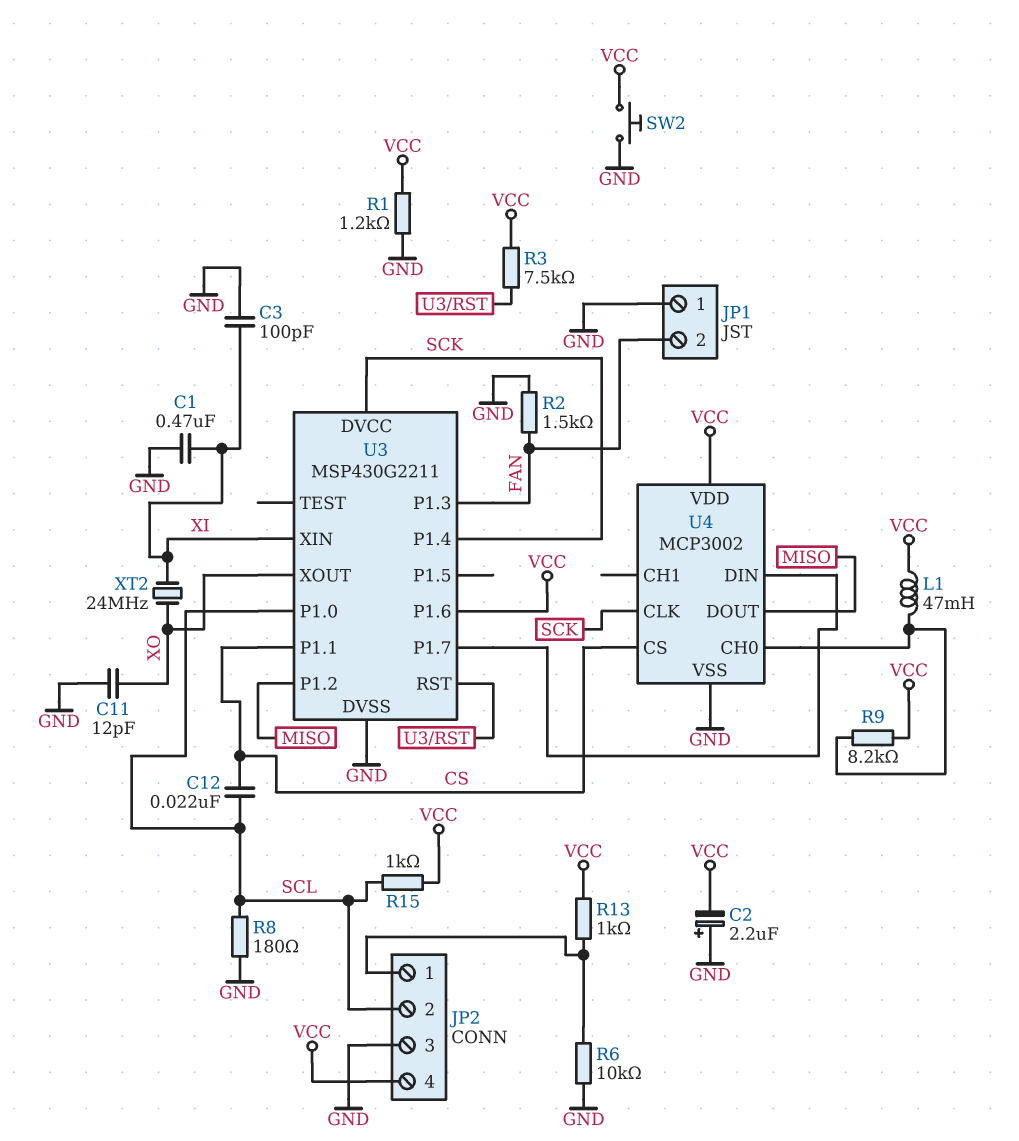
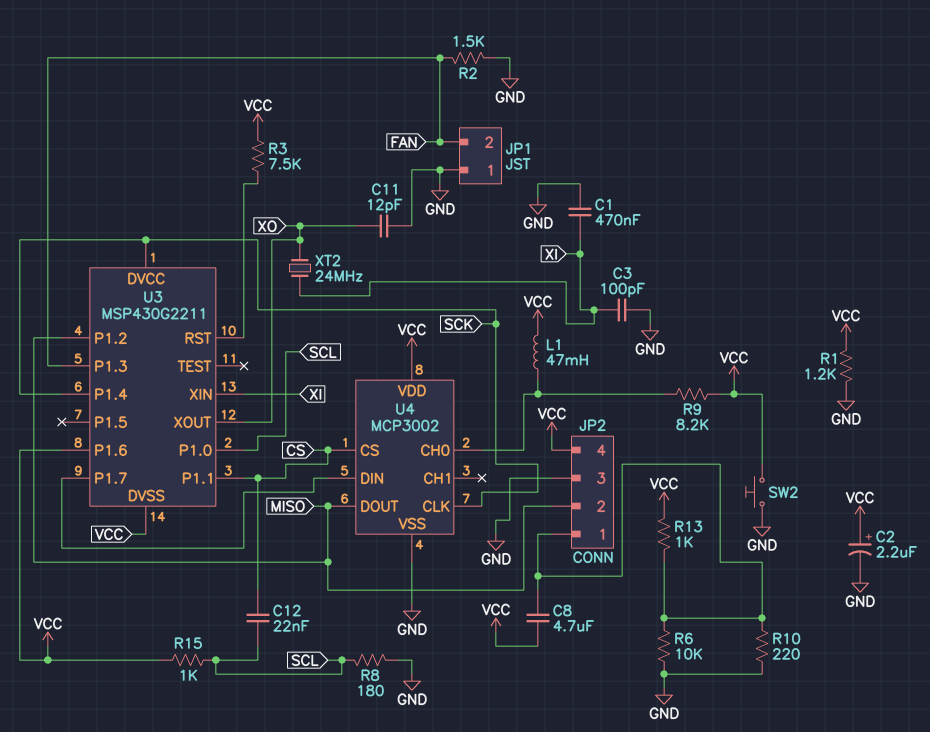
C2: 2.2uF (plus GND, minus VCC) -> 2.2uF (plus VCC, minus GND)
C8: none -> 4.7uF (JP2/1, VCC)
JP2 pin 2: SCL -> MISO
R10: none -> 220 (GND, JP2/1)
U3 pin DVSS: GND -> VCC

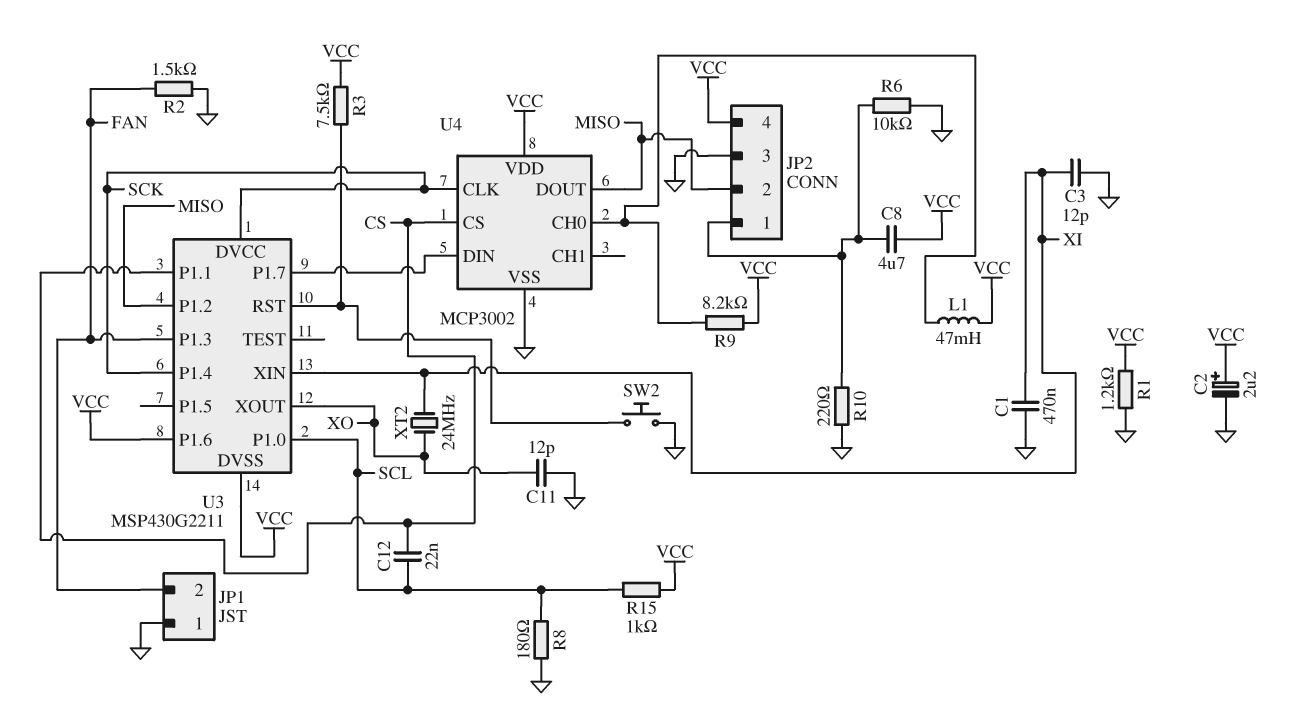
C3: 100pF (GND, XI) -> 12pF (GND, XI)
R13: 1k (JP2/1, VCC) -> none
SW2: button (GND, VCC) -> button (GND, U3/RST)

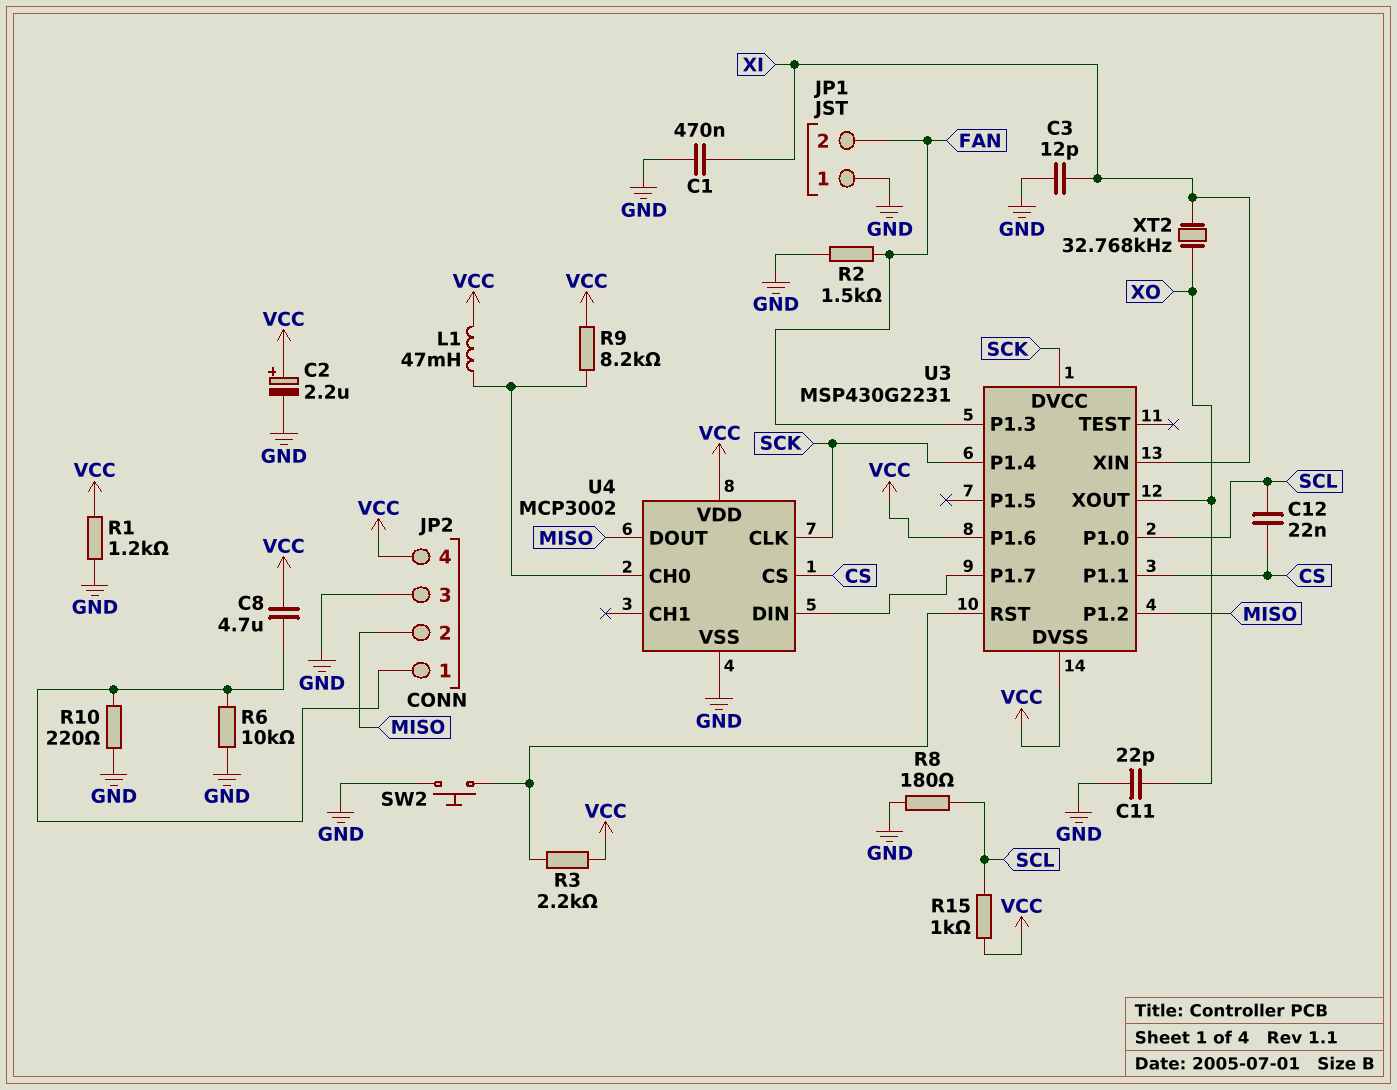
C11: 12pF (GND, XO) -> 22pF (GND, XO)
R3: 7.5k (U3/RST, VCC) -> 2.2k (U3/RST, VCC)
U3: MSP430G2211 -> MSP430G2231
XT2: 24MHz (XI, XO) -> 32.768kHz (XI, XO)

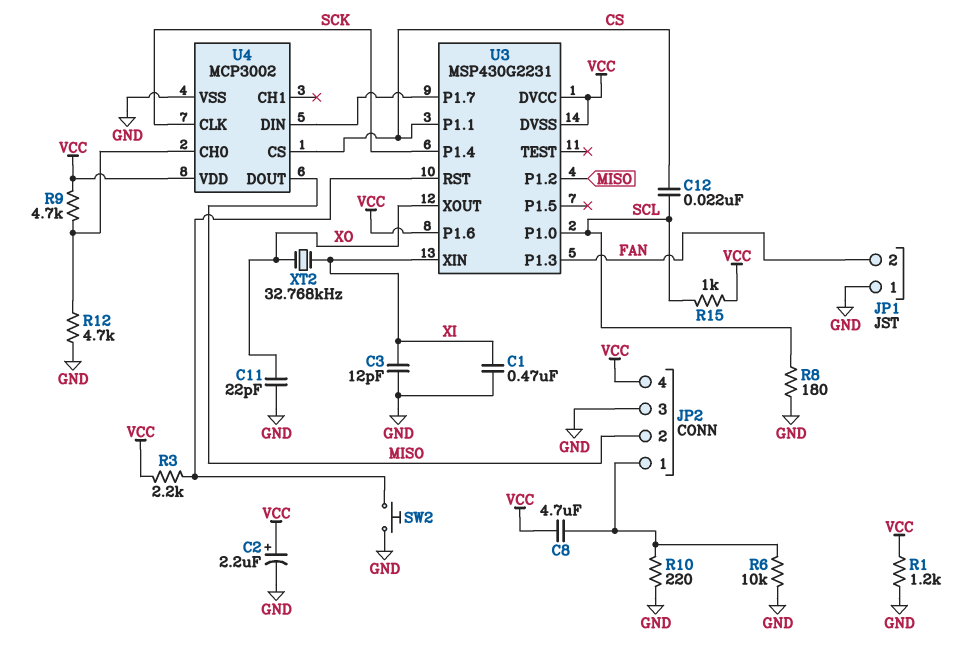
L1: 47mH (U4/CH0, VCC) -> none
R2: 1.5k (FAN, GND) -> none
R9: 8.2k (U4/CH0, VCC) -> 4.7k (U4/CH0, VCC)
R12: none -> 4.7k (GND, U4/CH0)
U3 pin DVCC: SCK -> VCC

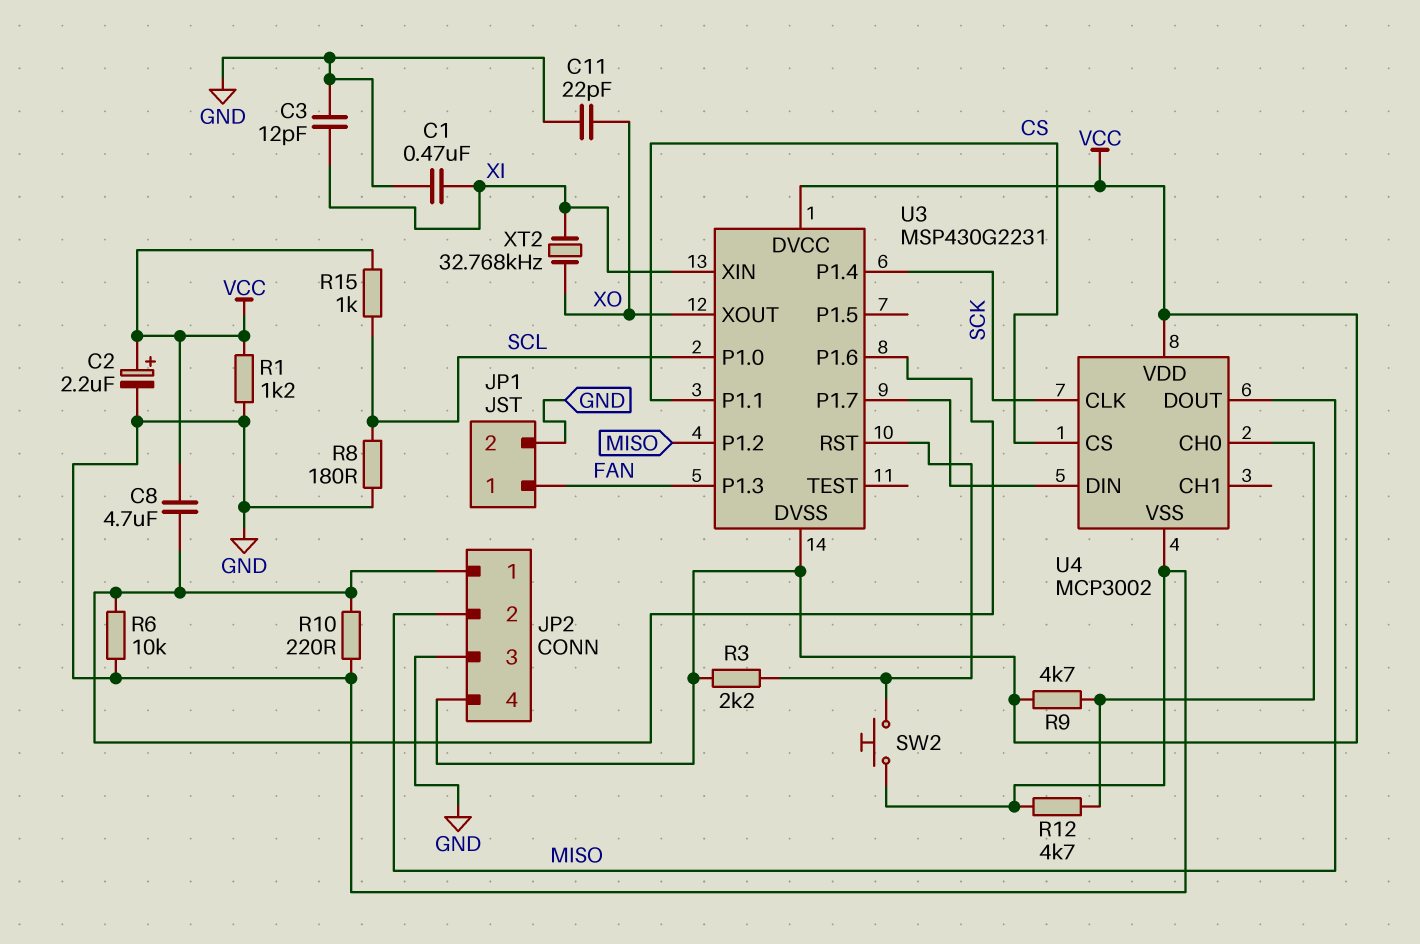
C12: 22nF (CS, SCL) -> none
JP1 pin 1: GND -> FAN
JP1 pin 2: FAN -> GND
U3 pin P1.6: VCC -> JP2/1

